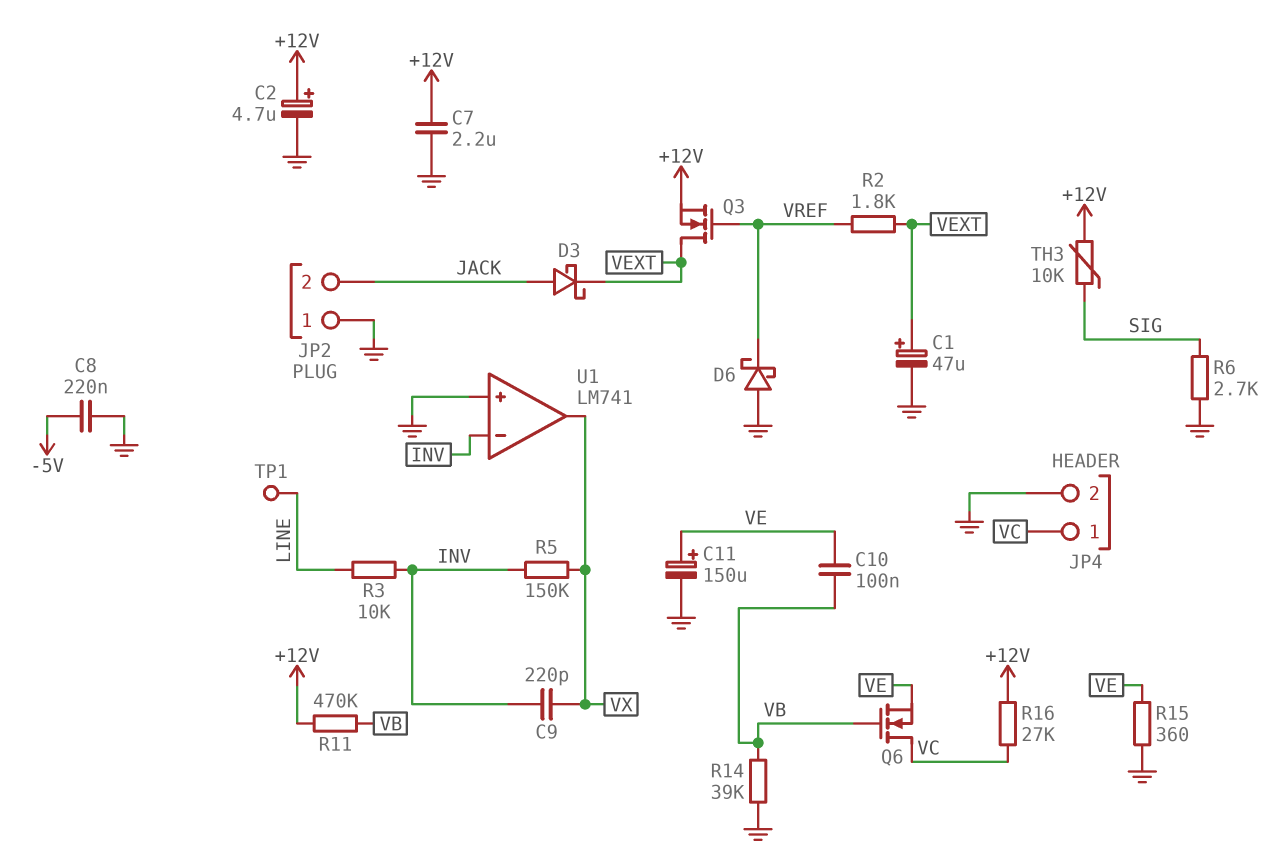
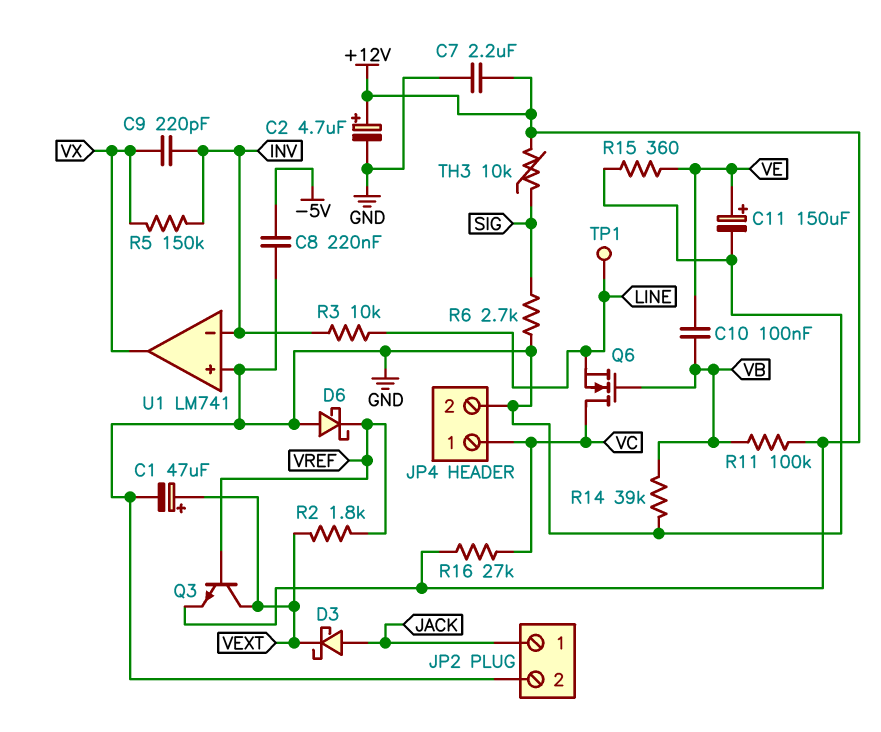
JP2 pin 1: GND -> JACK
JP2 pin 2: JACK -> GND
Q3: NMOS (G VREF, D VEXT, S +12V) -> NPN (B VREF, C VEXT, E +12V)
Q6: NMOS (G VB, D VC, S VE) -> NMOS (G VB, D VC, S LINE)
R11: 470k (+12V, VB) -> 100k (+12V, VB)

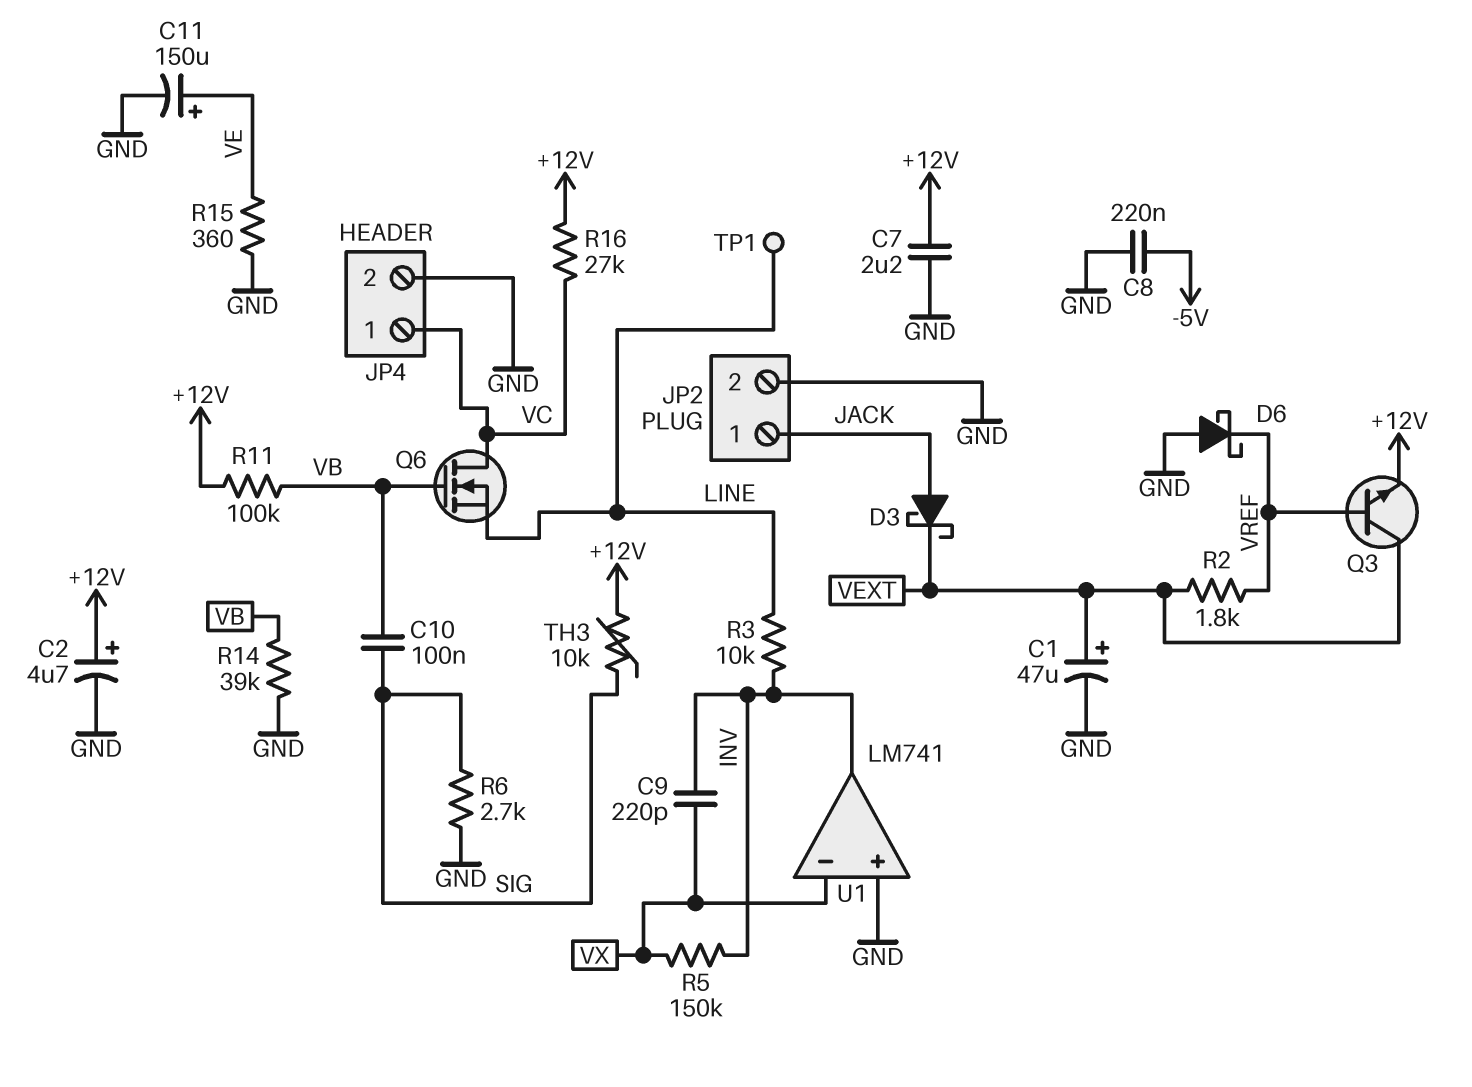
C10: 100nF (VB, VE) -> 100nF (SIG, VB)
U1 pin in-: INV -> VX
U1 pin out: VX -> INV

